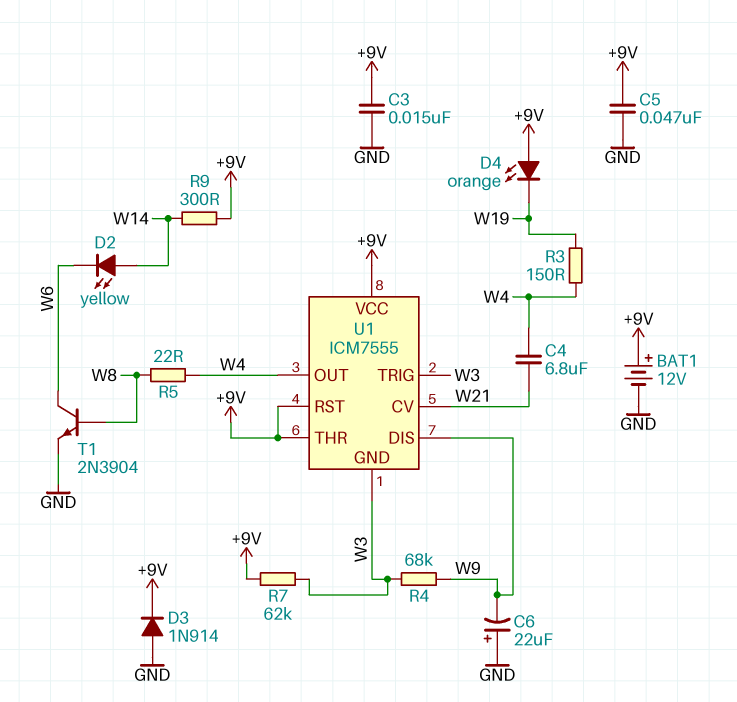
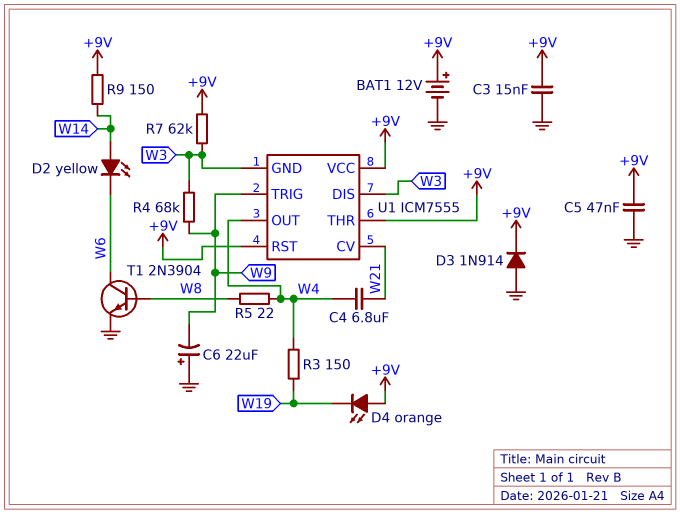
R9: 300 (+9V, W14) -> 150 (+9V, W14)
U1 pin DIS: W9 -> W3
U1 pin TRIG: W3 -> W9

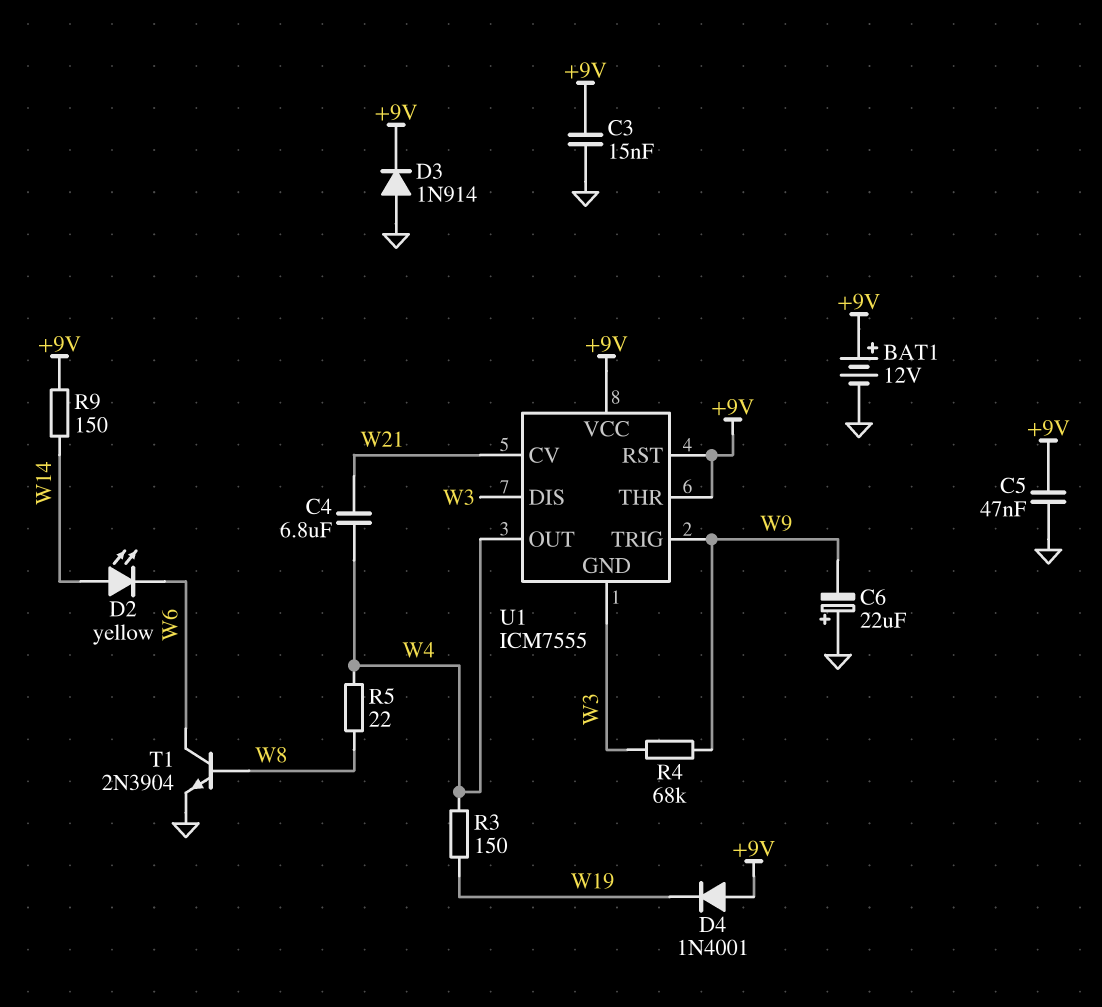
D4: LED orange (A +9V, K W19) -> diode 1N4001 (A +9V, K W19)
R7: 62k (+9V, W3) -> none

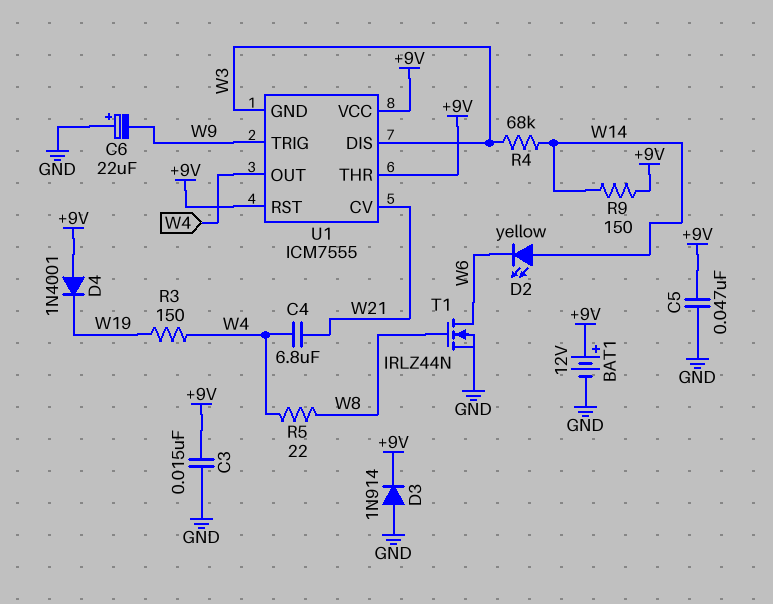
R4: 68k (W3, W9) -> 68k (W3, W14)
T1: NPN 2N3904 (B W8, C W6, E GND) -> NMOS IRLZ44N (G W8, D W6, S GND)

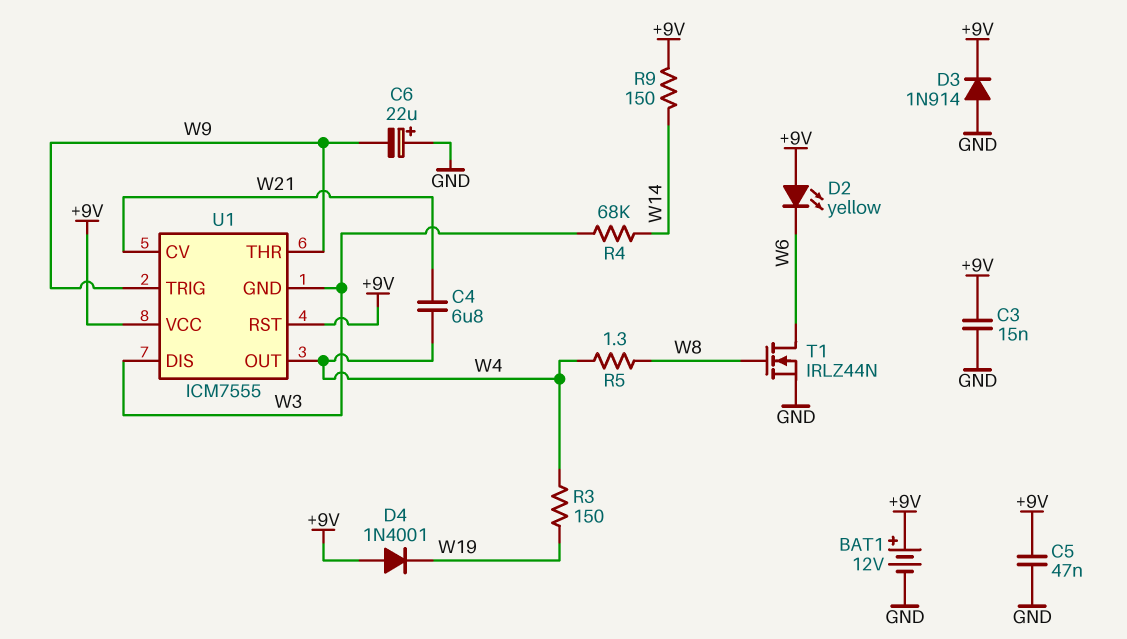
D2: LED yellow (A W14, K W6) -> LED yellow (A +9V, K W6)
R5: 22 (W4, W8) -> 1.3 (W4, W8)
U1 pin THR: +9V -> W9

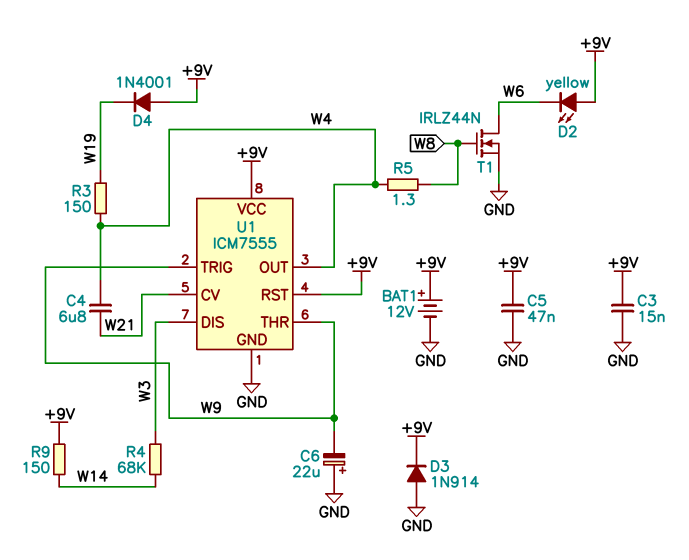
U1 pin GND: W3 -> GND

